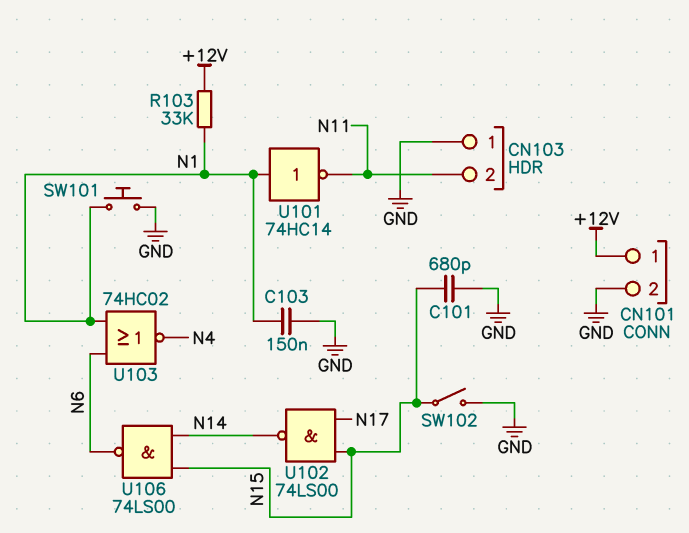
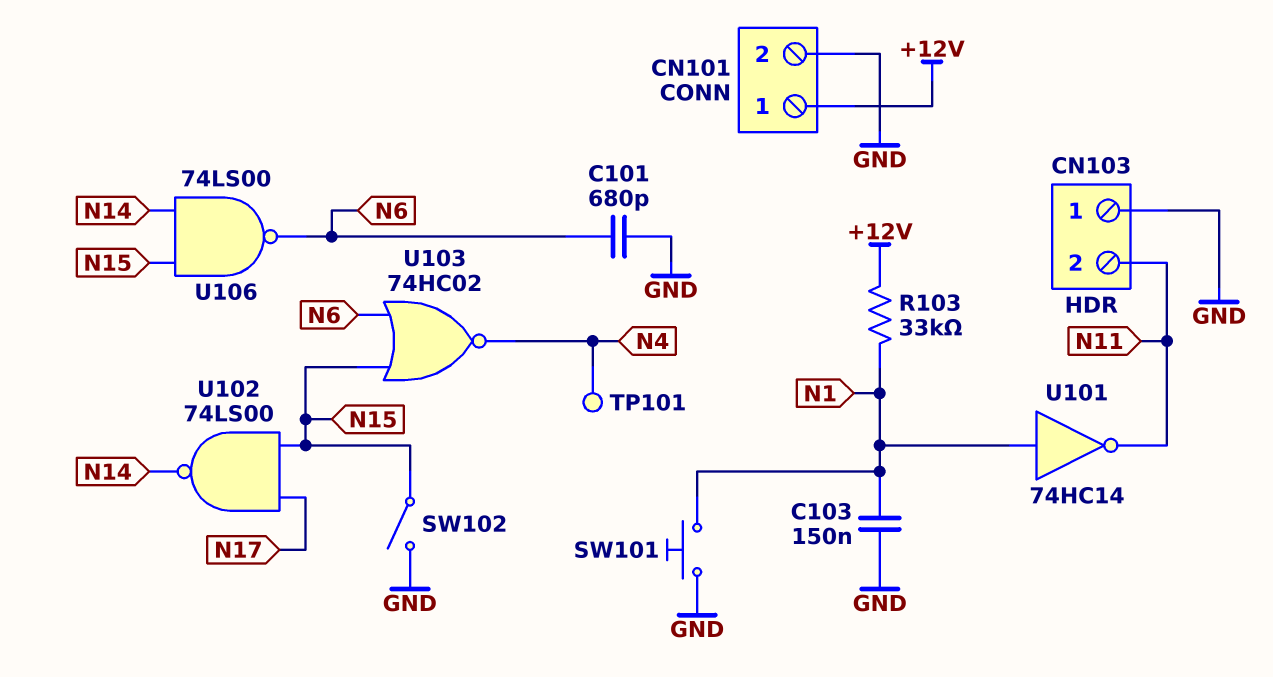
C101: 680pF (GND, N15) -> 680pF (GND, N6)
TP101: none -> test point (N4)
U103: NOR 74HC02 (in N1, in N6, out N4) -> NOR 74HC02 (in N6, in N15, out N4)

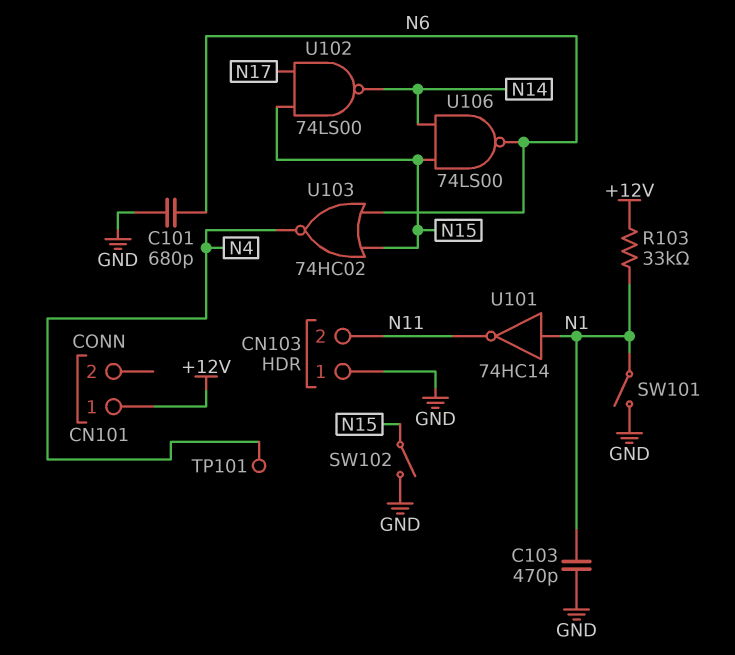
C103: 150nF (GND, N1) -> 470pF (GND, N1)
CN101 pin 2: GND -> none
SW101: button (GND, N1) -> switch (GND, N1)

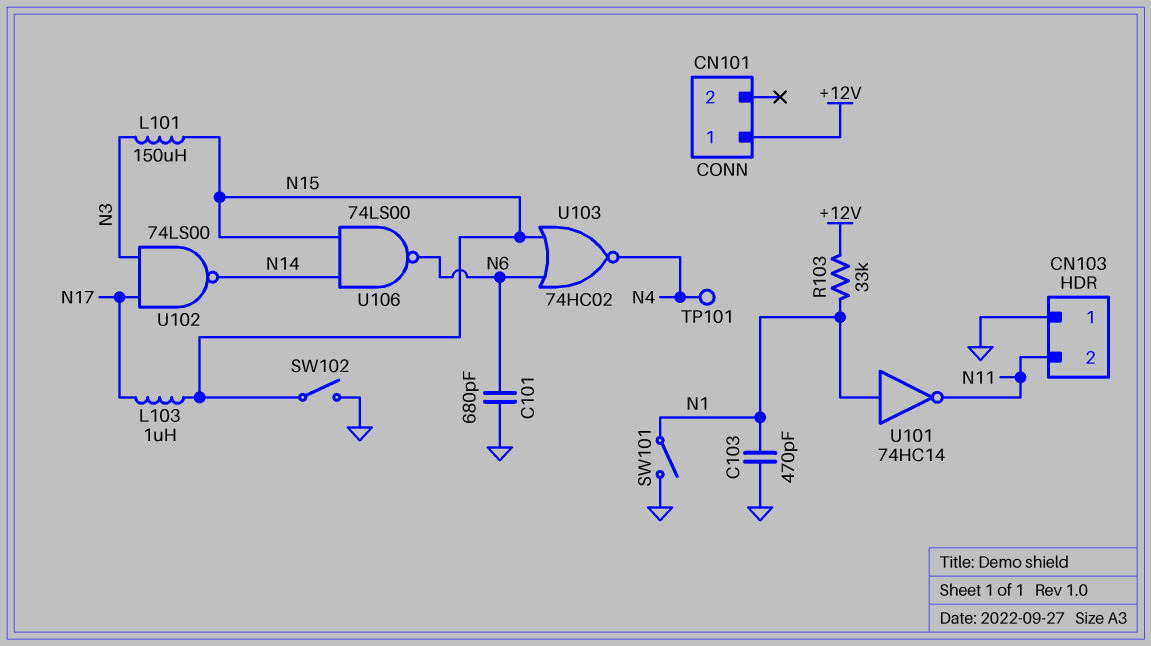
L101: none -> 150uH (N3, N15)
L103: none -> 1uH (N15, N17)
U102: NAND 74LS00 (in N15, in N17, out N14) -> NAND 74LS00 (in N3, in N17, out N14)

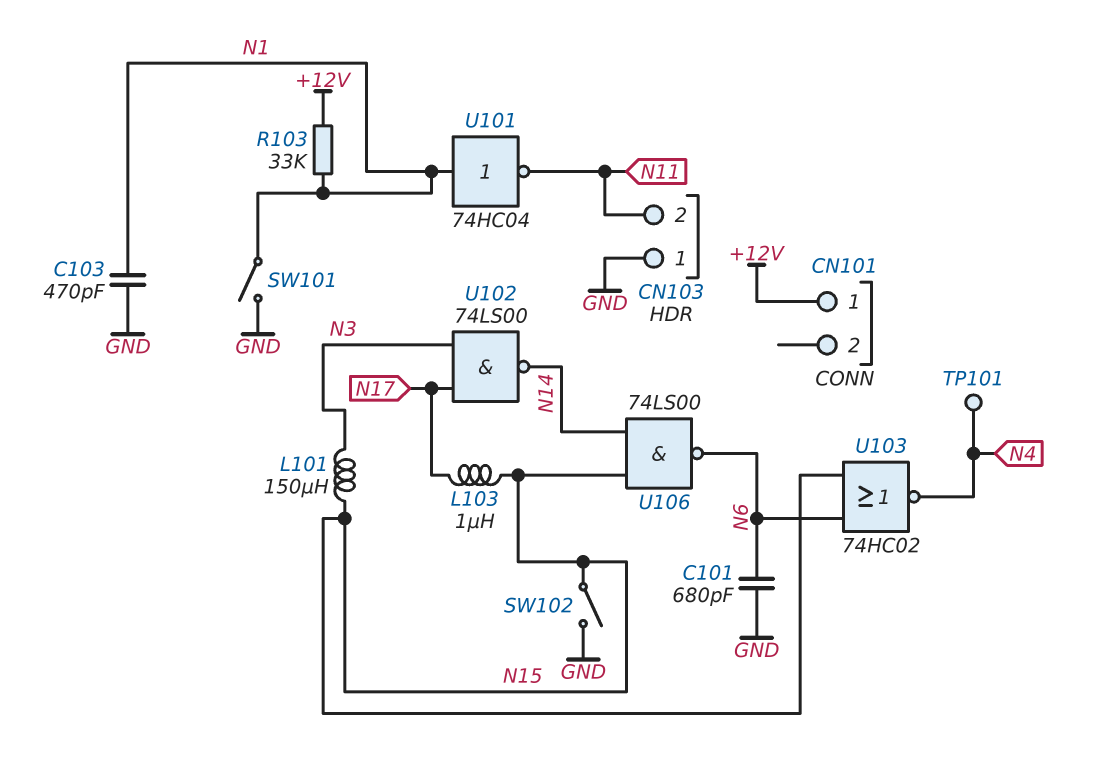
U101: NOT 74HC14 (in N1, out N11) -> NOT 74HC04 (in N1, out N11)

